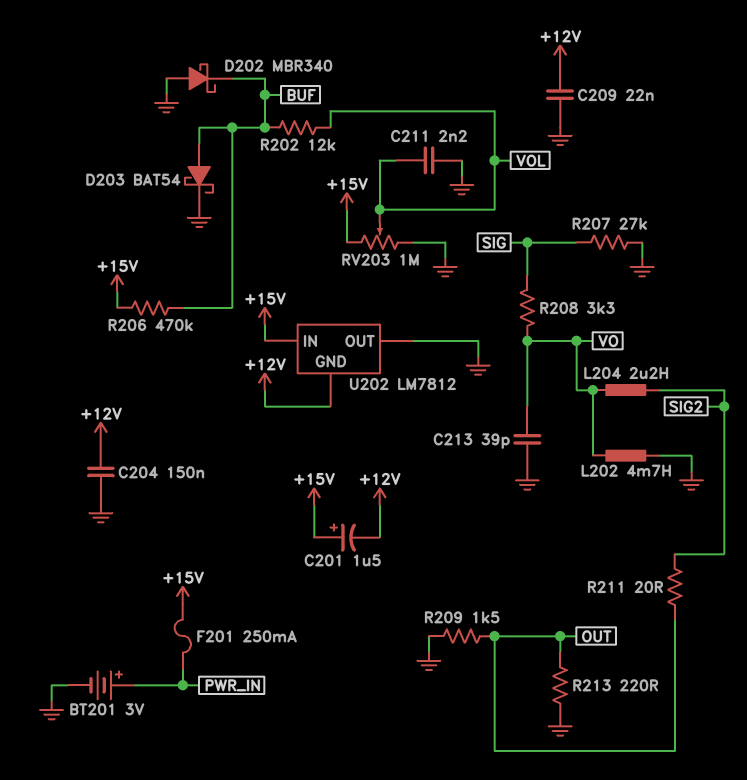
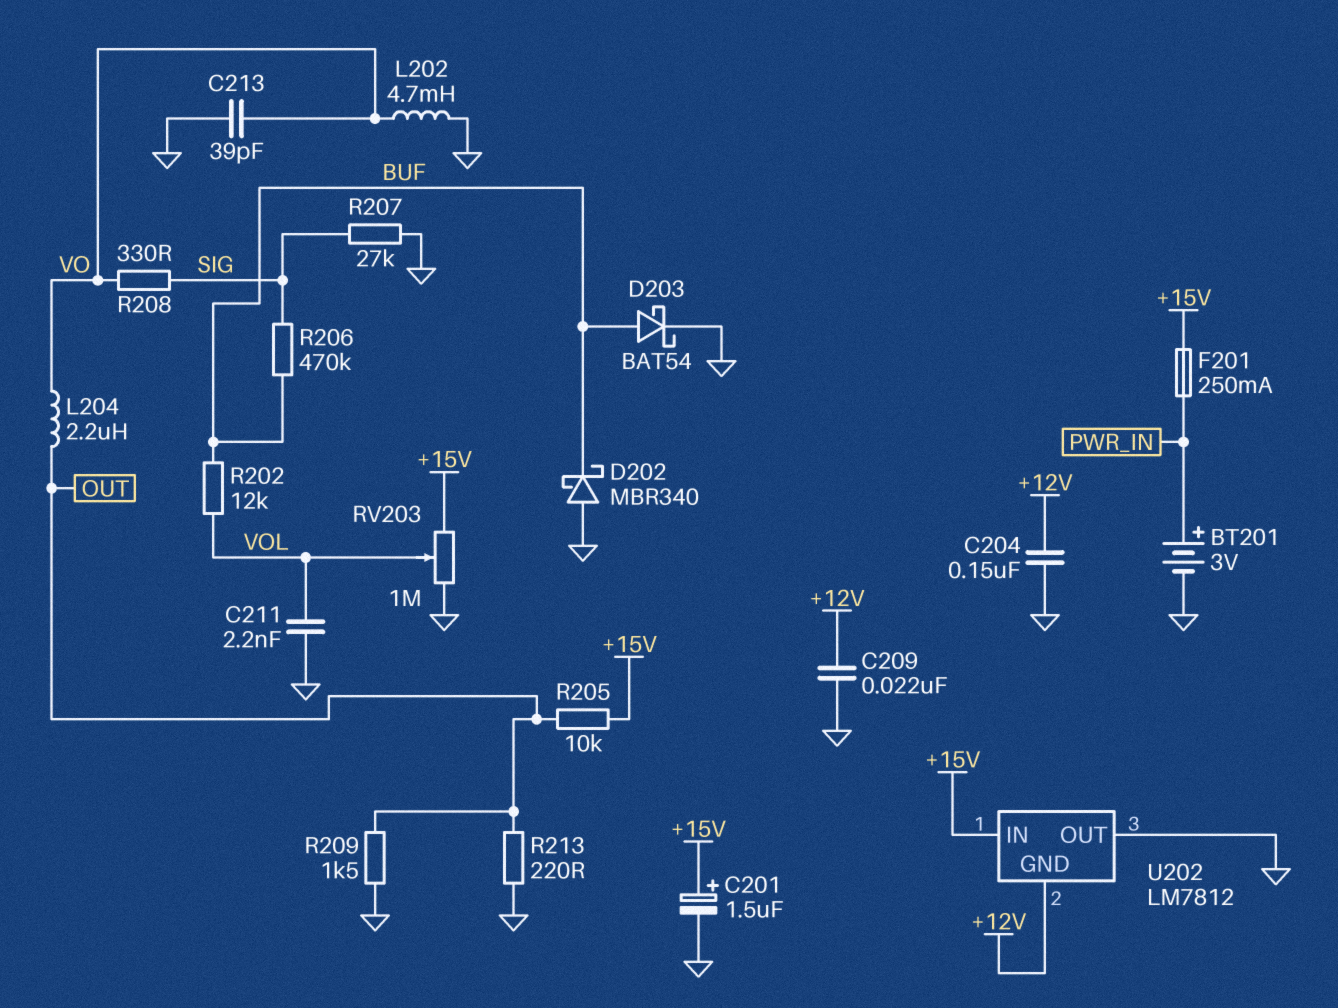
C201: 1.5uF (plus +15V, minus +12V) -> 1.5uF (plus +15V, minus GND)
L204: 2.2uH (SIG2, VO) -> 2.2uH (OUT, VO)
R205: none -> 10k (+15V, OUT)
R206: 470k (+15V, BUF) -> 470k (BUF, SIG)
R208: 3.3k (SIG, VO) -> 330 (SIG, VO)
R211: 20 (OUT, SIG2) -> none

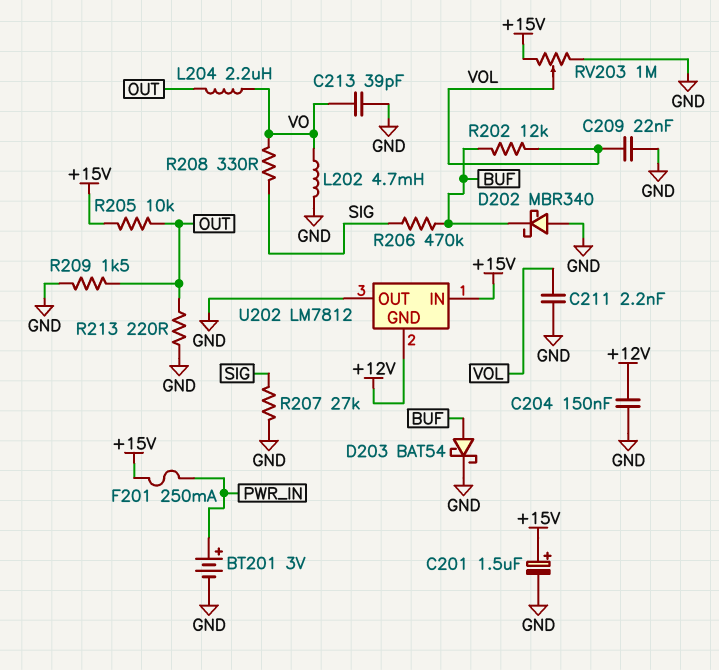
C209: 22nF (+12V, GND) -> 22nF (GND, VOL)

